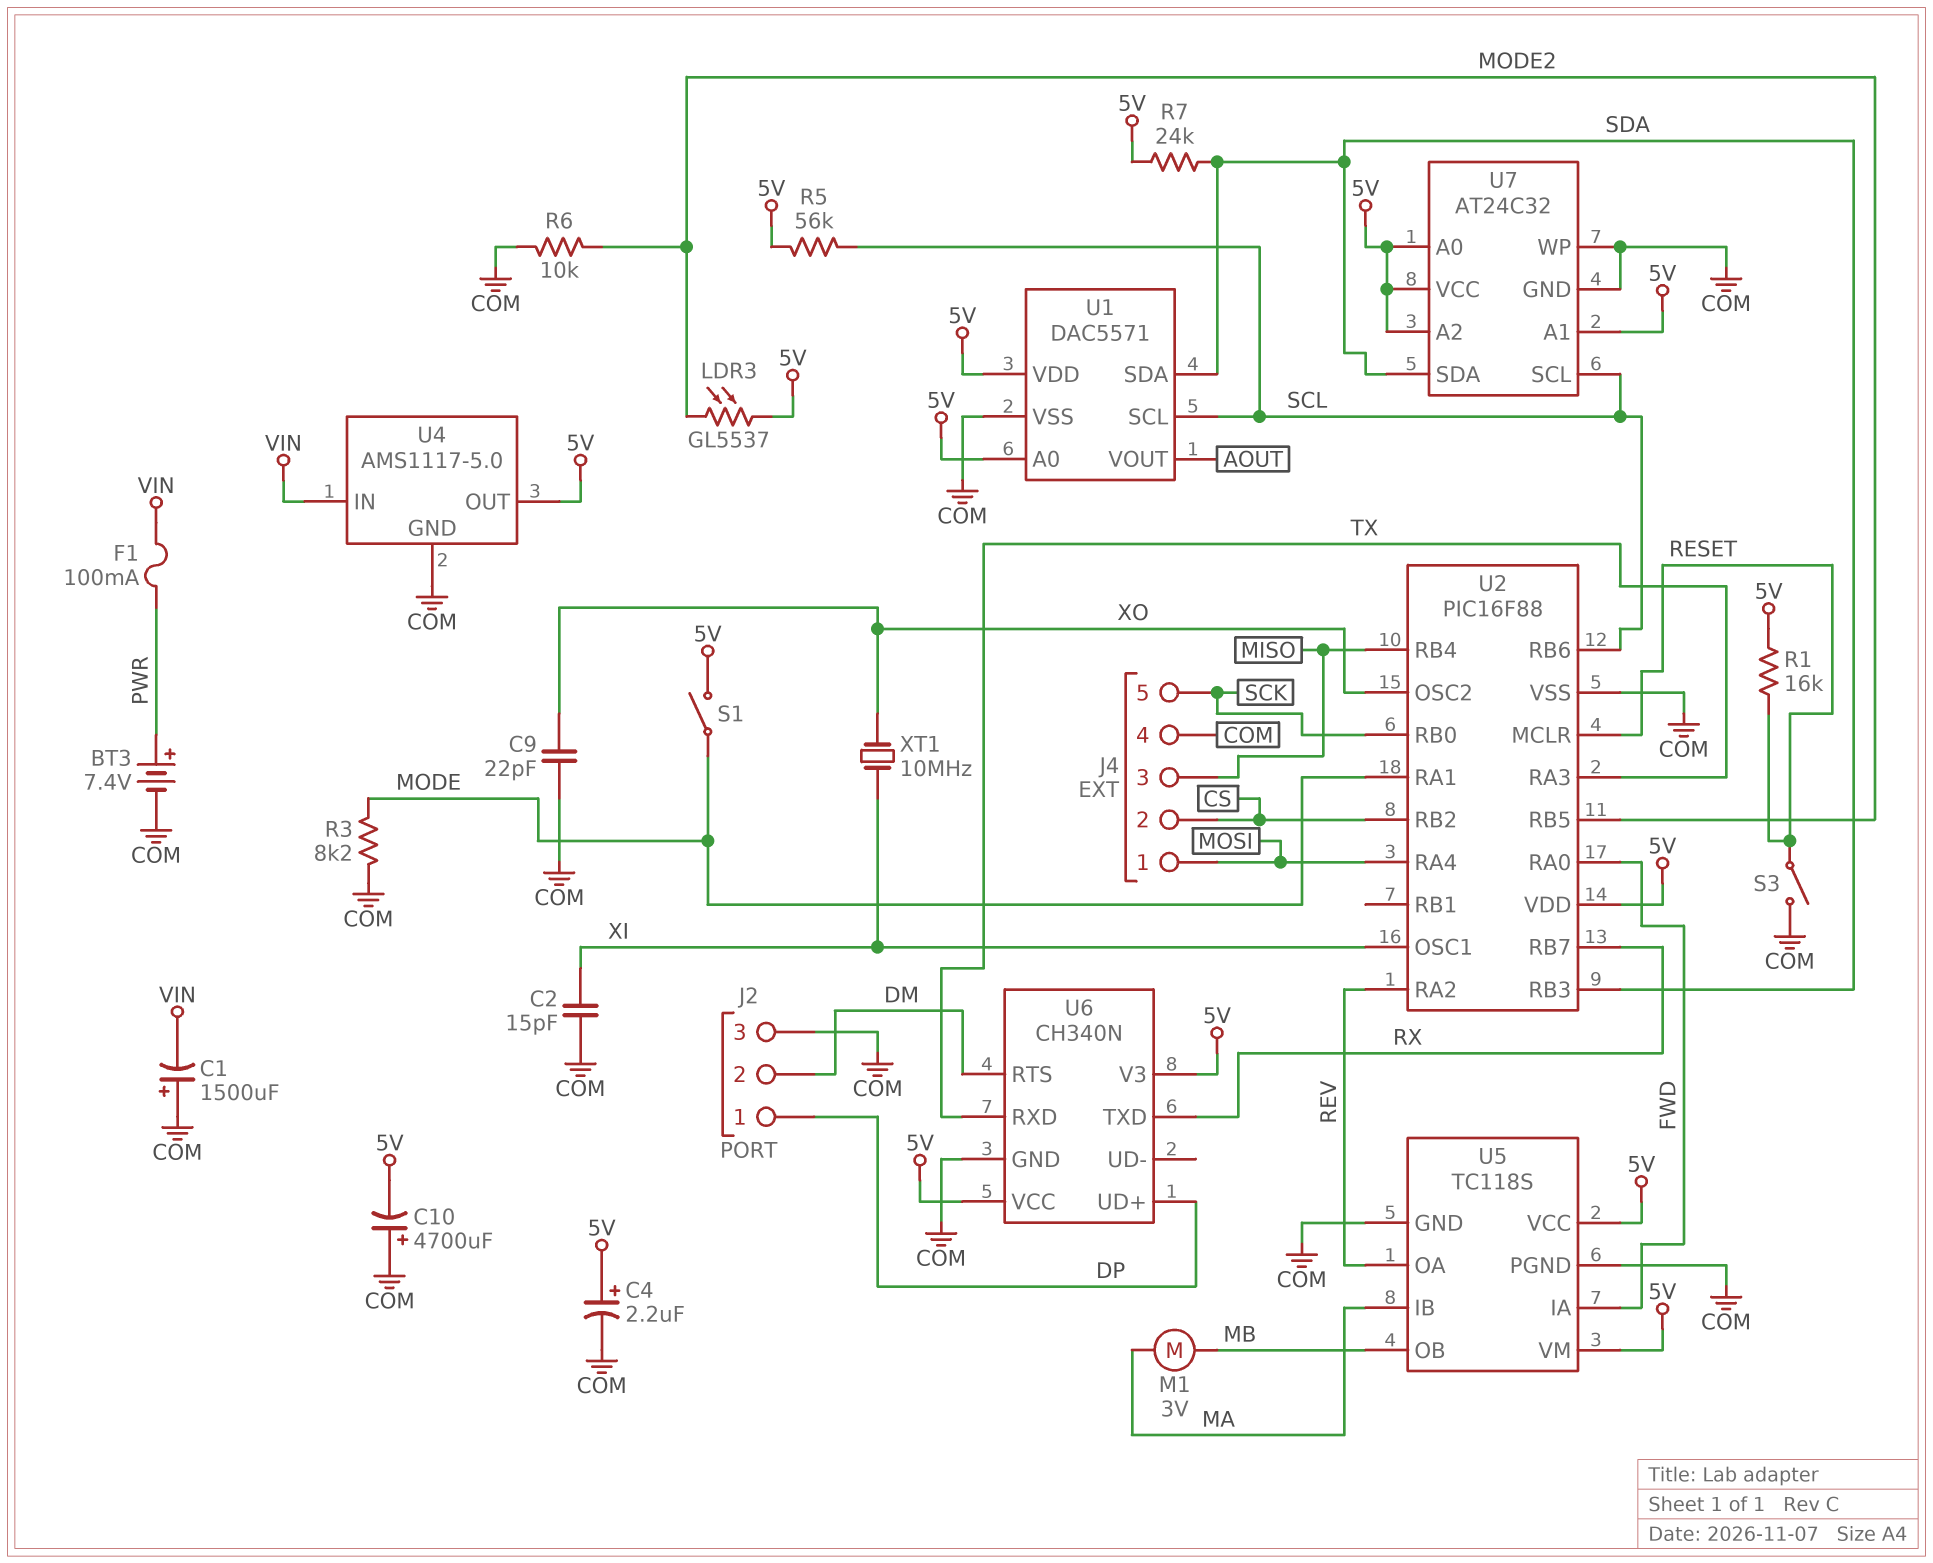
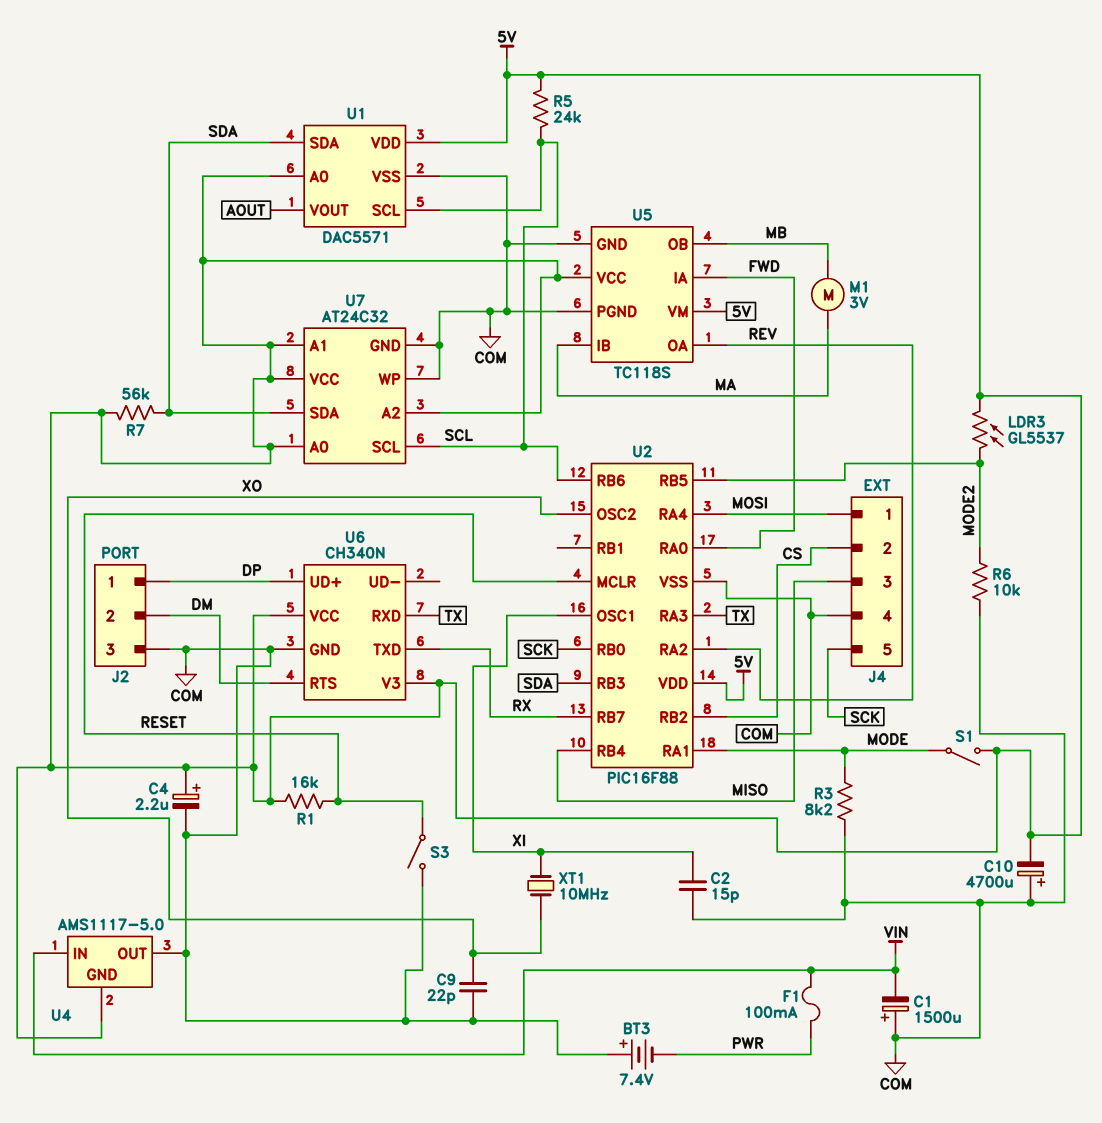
BT3: 7.4V (plus PWR, minus COM) -> 7.4V (plus COM, minus PWR)
R5: 56k (5V, SCL) -> 24k (5V, SCL)
R7: 24k (5V, SDA) -> 56k (5V, SDA)
U4 pin GND: COM -> 5V
U4 pin OUT: 5V -> COM

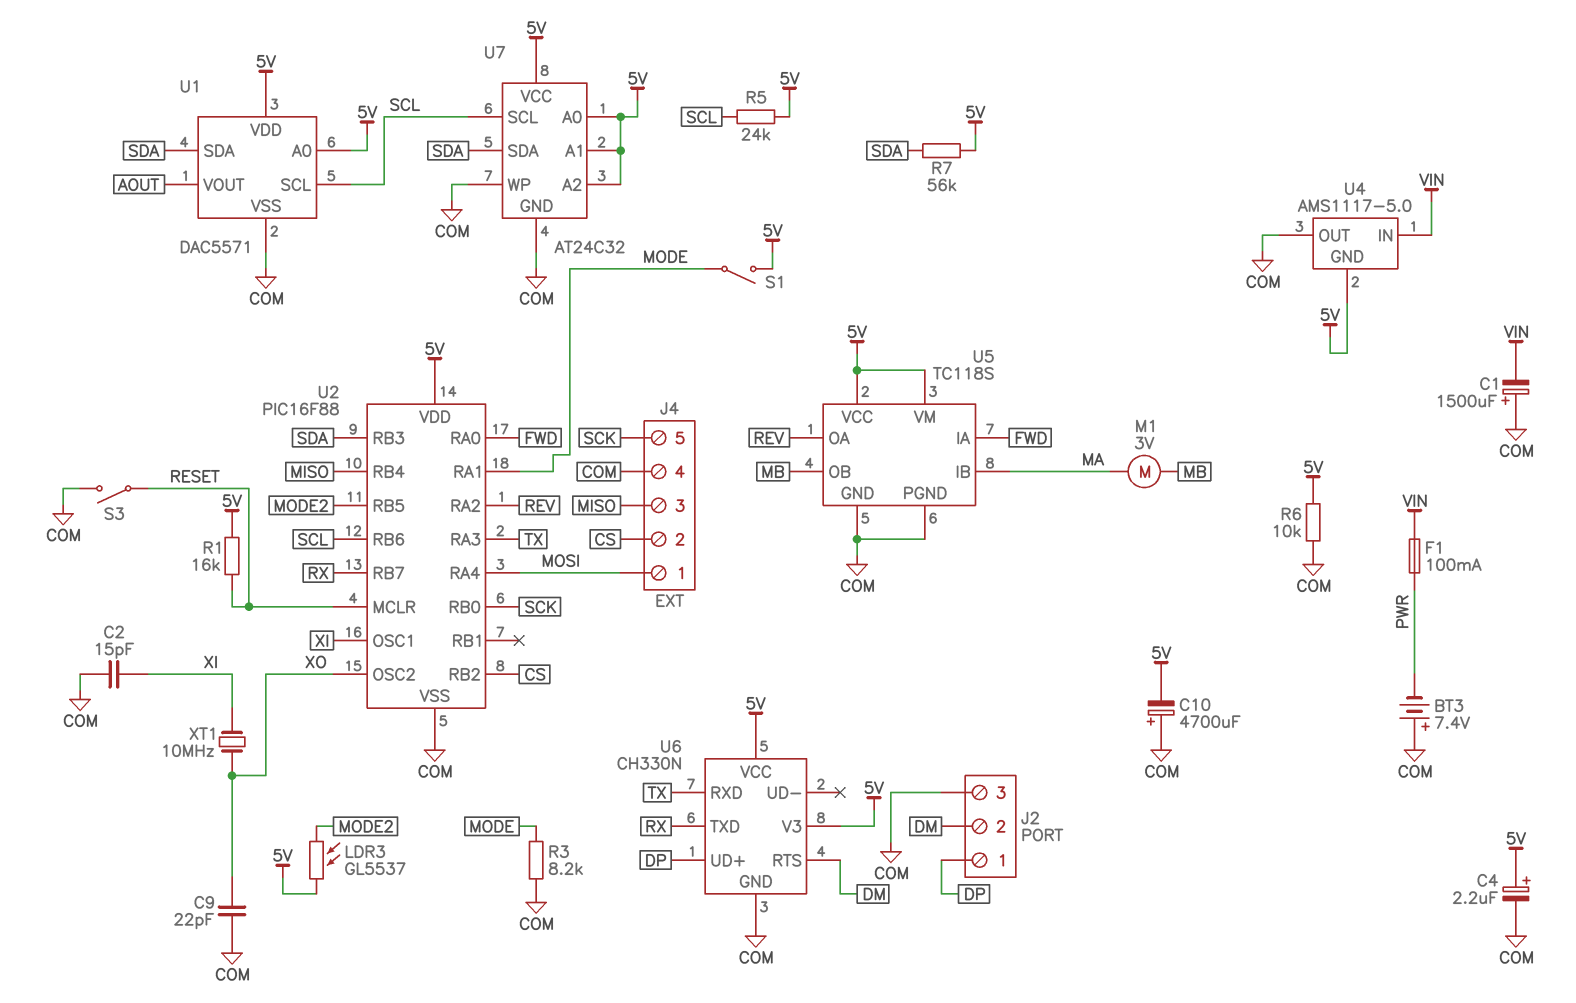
R6: 10k (COM, MODE2) -> 10k (5V, COM)
U6: CH340N -> CH330N

